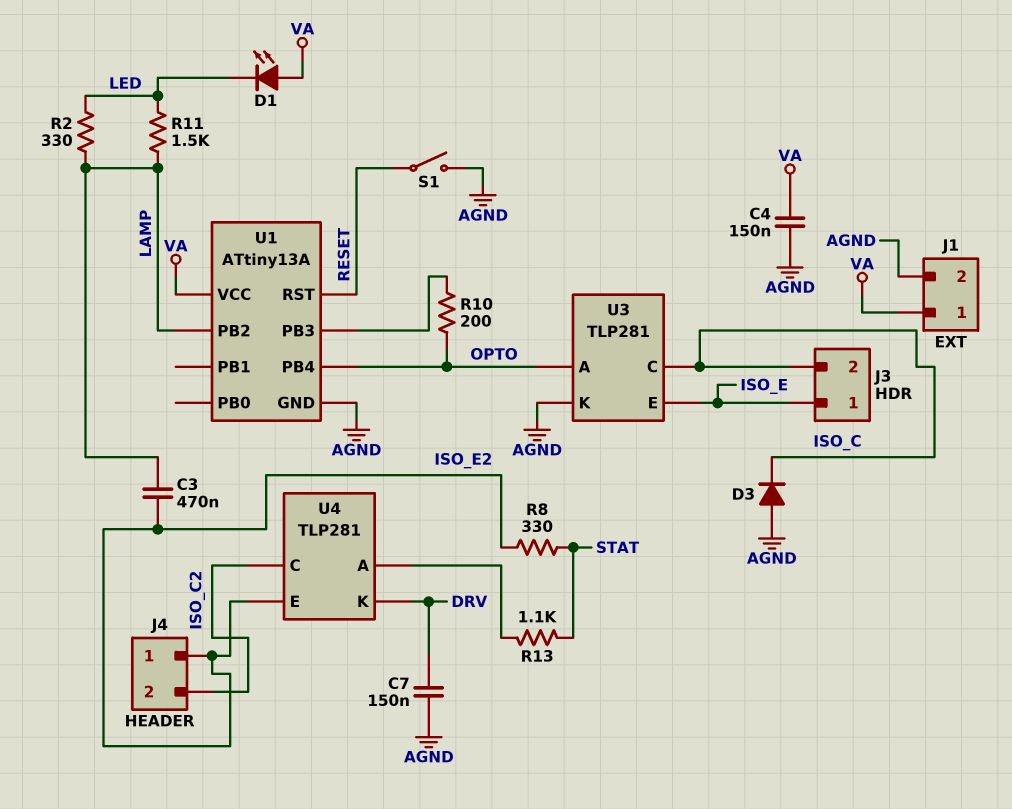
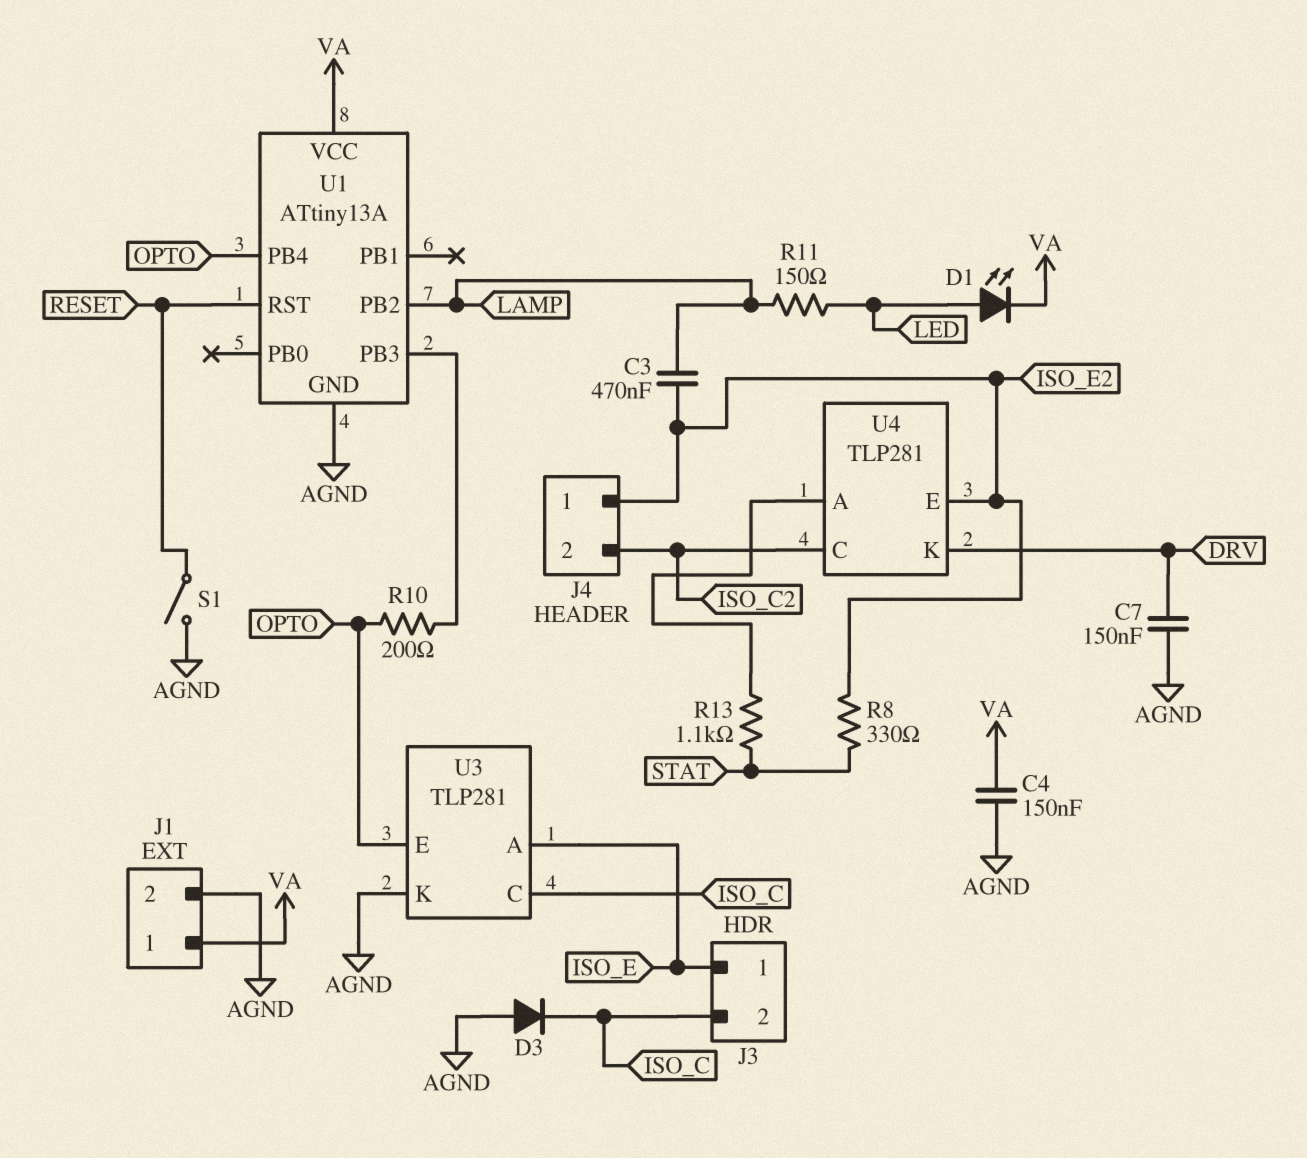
D1: LED (A VA, K LED) -> LED (A LED, K VA)
R2: 330 (LAMP, LED) -> none
R11: 1.5k (LAMP, LED) -> 150 (LAMP, LED)
U3 pin A: OPTO -> ISO_E
U3 pin E: ISO_E -> OPTO

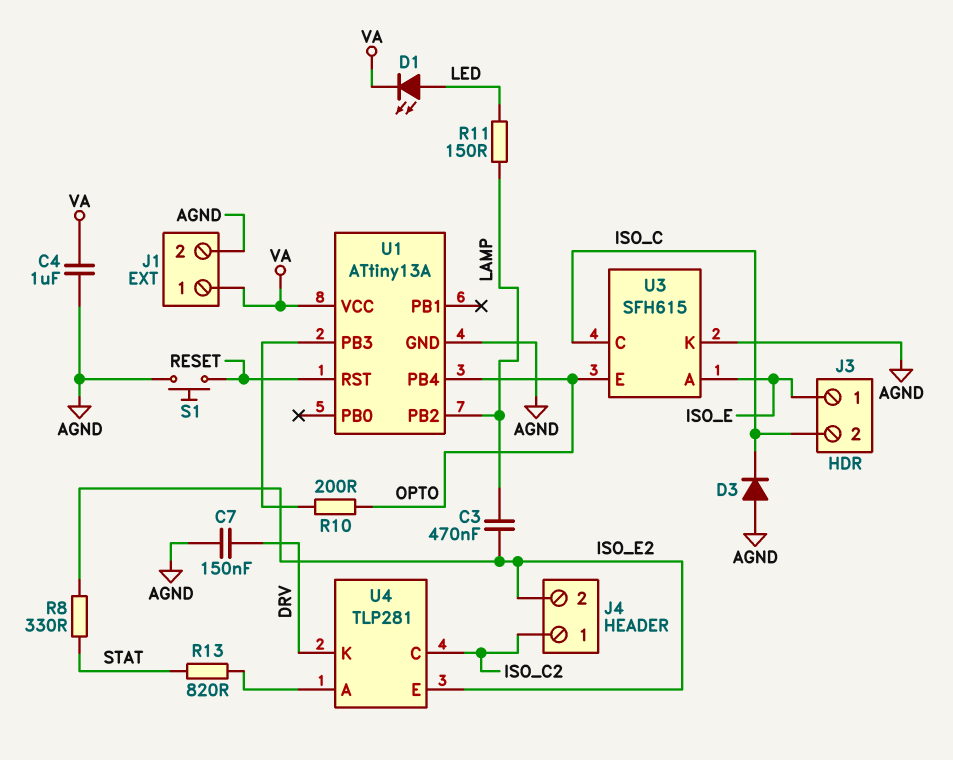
C4: 150nF (AGND, VA) -> 1uF (AGND, VA)
J4 pin 1: ISO_E2 -> ISO_C2
J4 pin 2: ISO_C2 -> ISO_E2
R13: 1.1k (STAT, U4/A) -> 820 (STAT, U4/A)
S1: switch (AGND, RESET) -> button (AGND, RESET)
U3: TLP281 -> SFH615

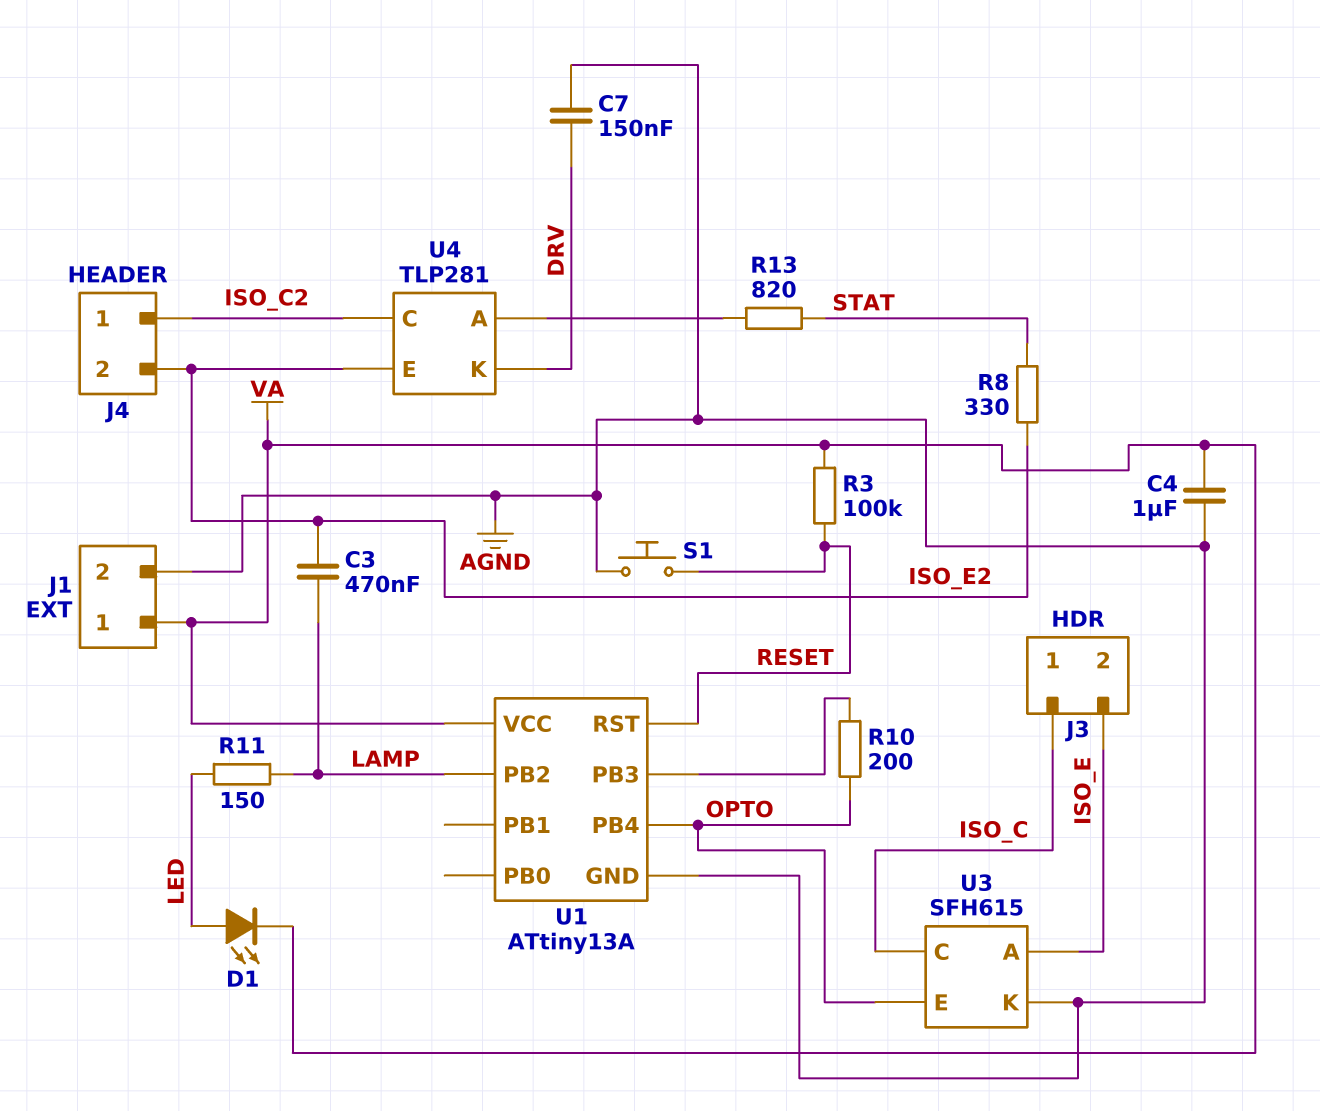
D3: diode (A AGND, K ISO_C) -> none
J3 pin 1: ISO_E -> ISO_C
J3 pin 2: ISO_C -> ISO_E
R3: none -> 100k (RESET, VA)

